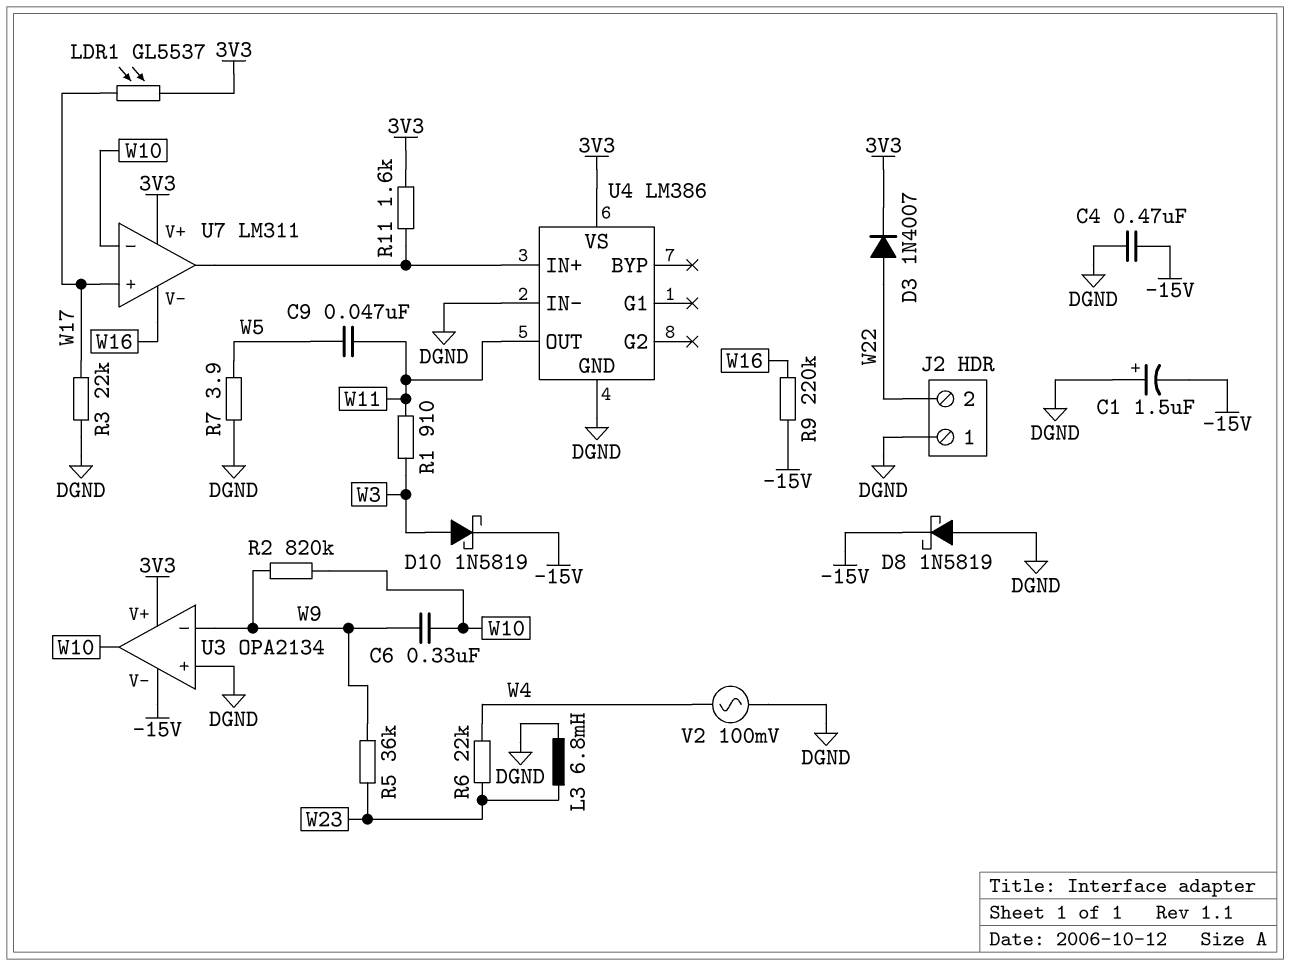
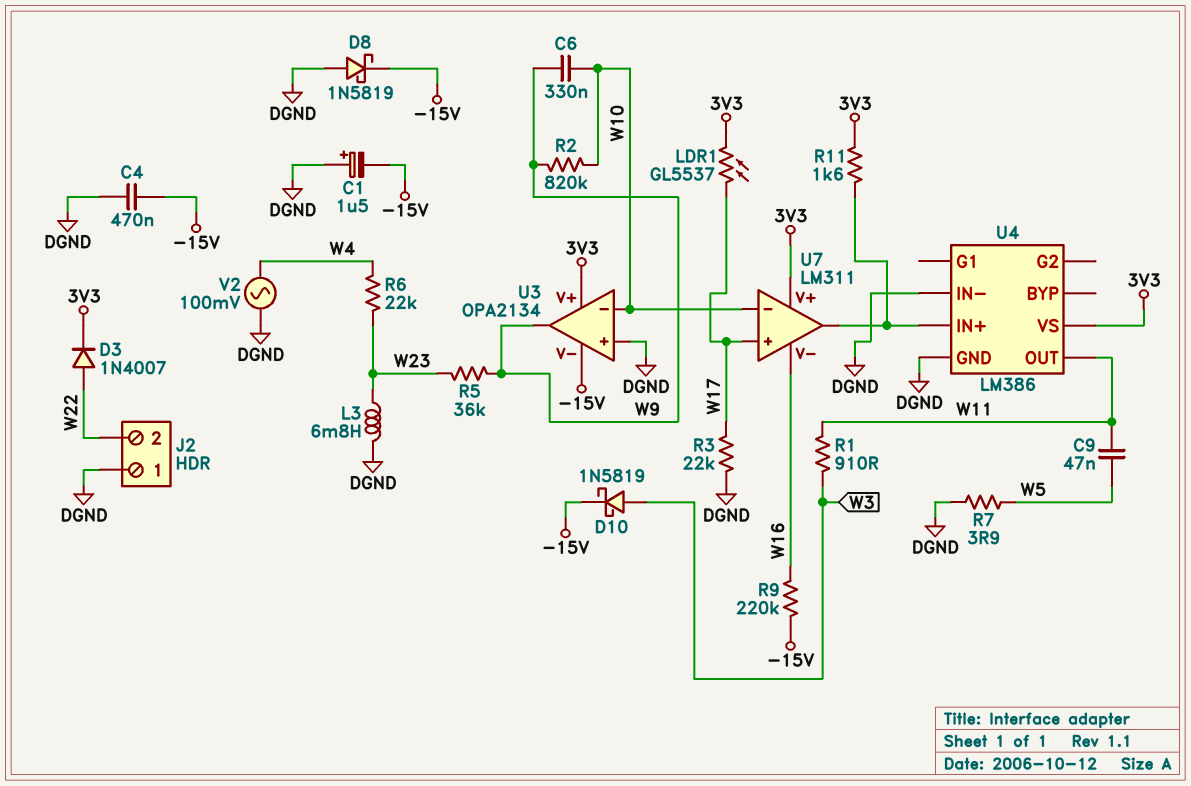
U3 pin in-: W9 -> W10
U3 pin out: W10 -> W9

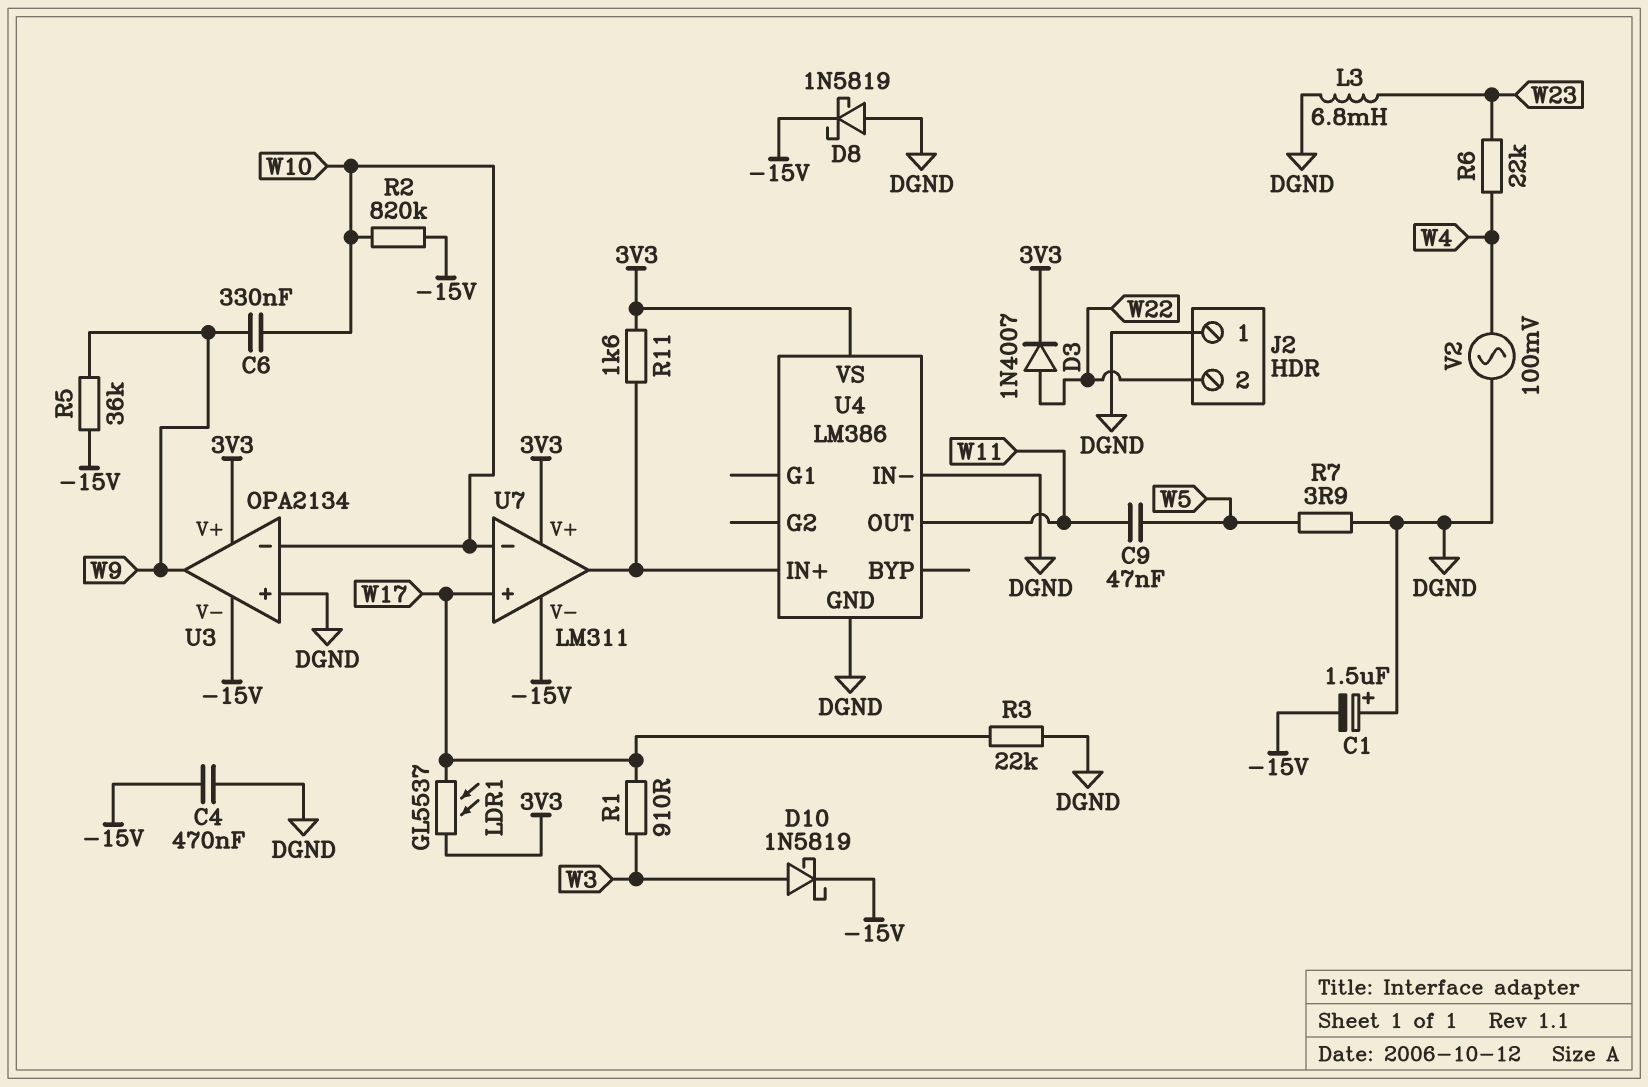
R1: 910 (W3, W11) -> 910 (W3, W17)
R2: 820k (W9, W10) -> 820k (-15V, W10)
R5: 36k (W9, W23) -> 36k (-15V, W9)
R9: 220k (-15V, W16) -> none
U7 pin V-: W16 -> -15V

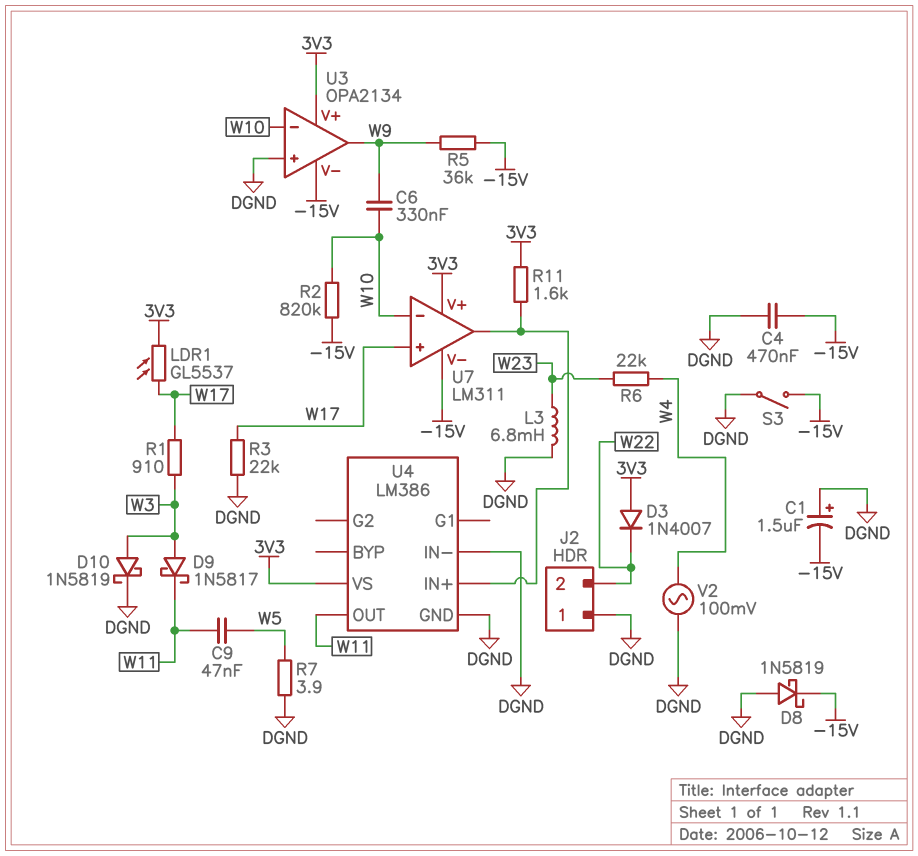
D3: diode 1N4007 (A W22, K 3V3) -> diode 1N4007 (A 3V3, K W22)
D9: none -> schottky 1N5817 (A W3, K W11)
D10: schottky 1N5819 (A W3, K -15V) -> schottky 1N5819 (A W3, K DGND)
S3: none -> switch (-15V, DGND)

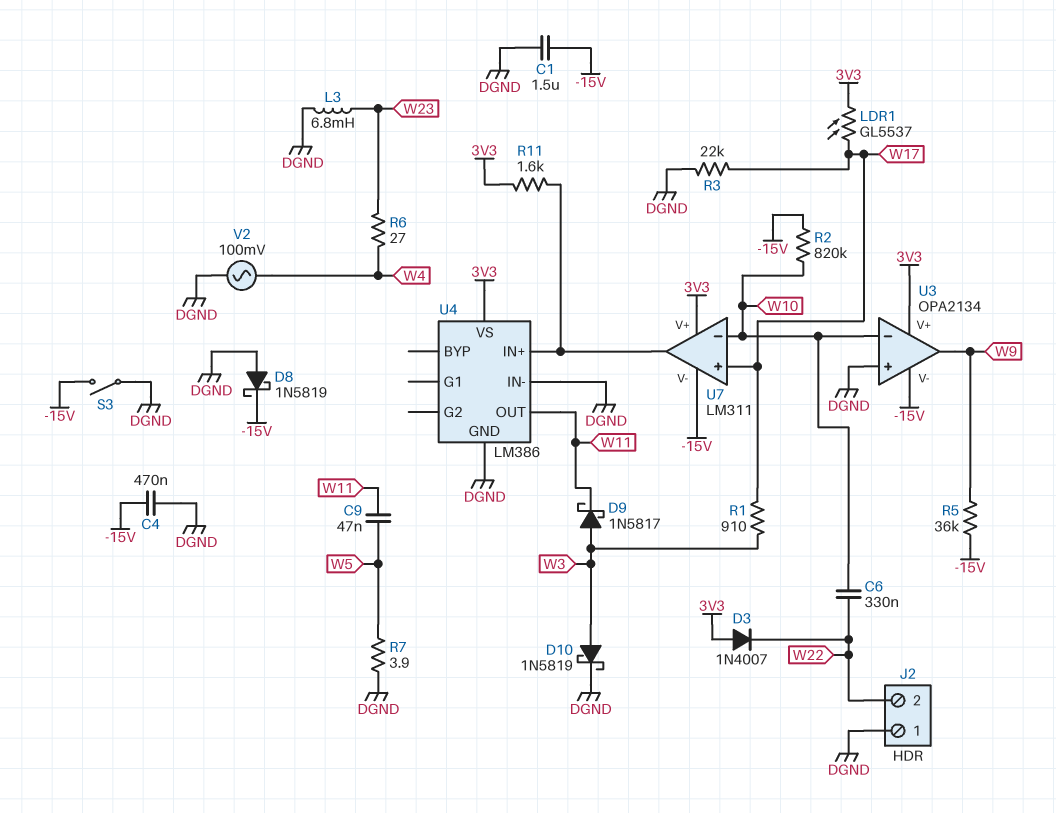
C1: 1.5uF (plus DGND, minus -15V) -> 1.5uF (-15V, DGND)
C6: 330nF (W9, W10) -> 330nF (W10, W22)
R6: 22k (W4, W23) -> 27 (W4, W23)

